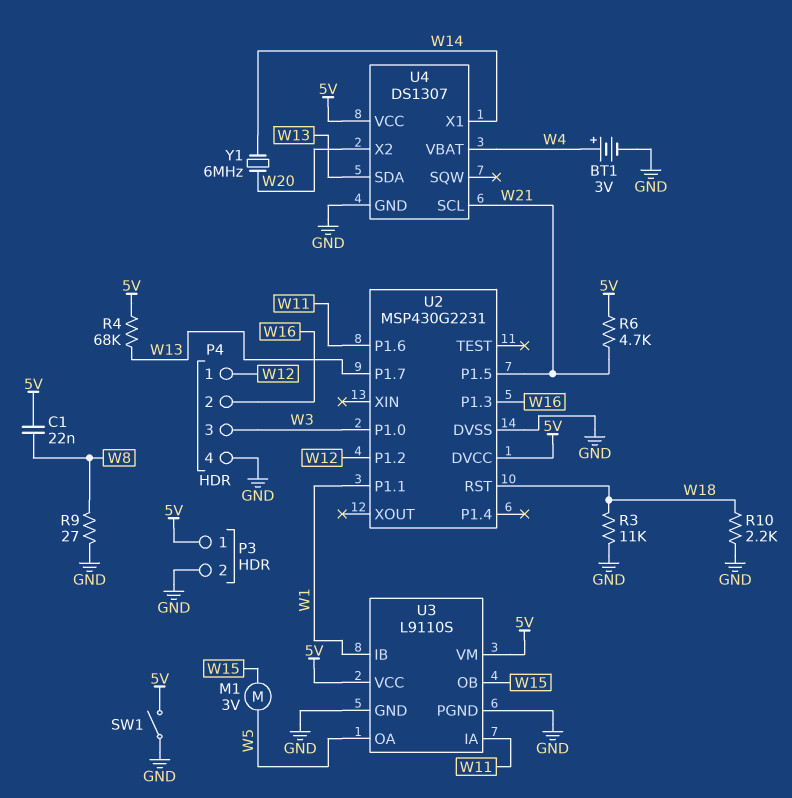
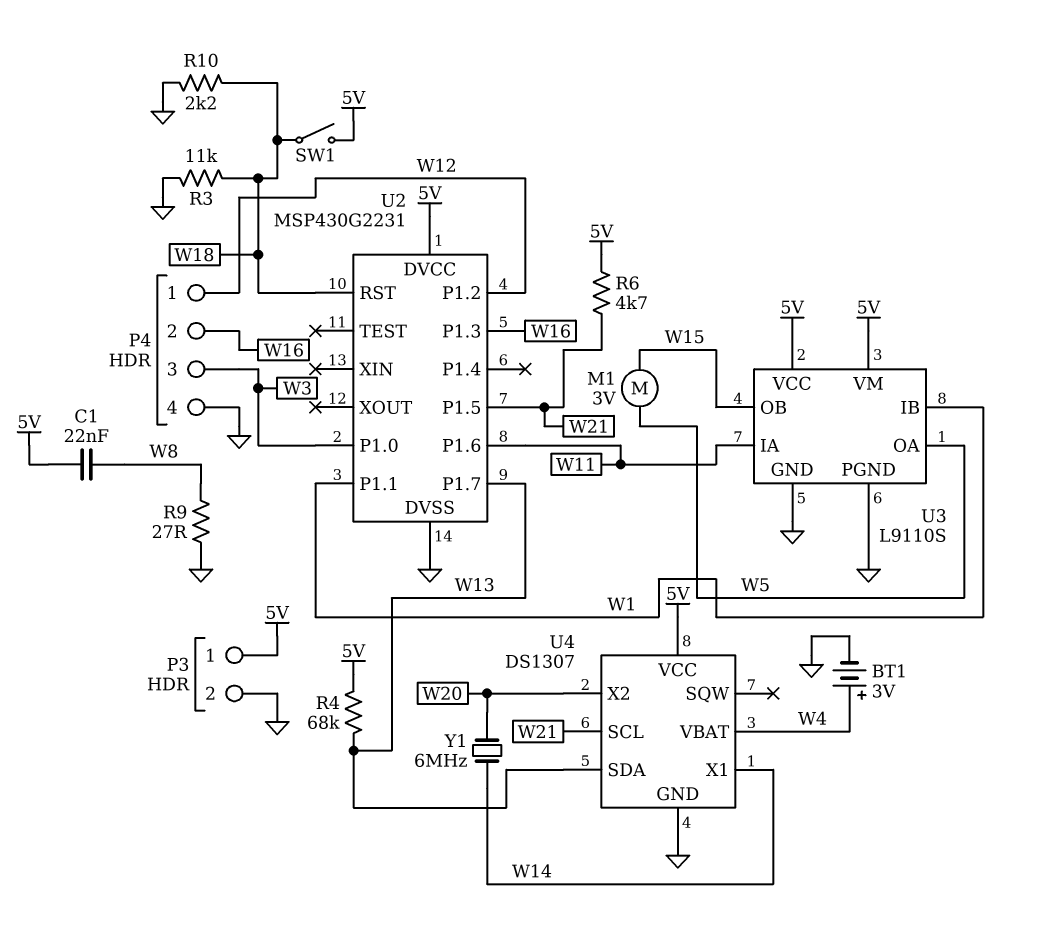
SW1: switch (5V, GND) -> switch (5V, W18)

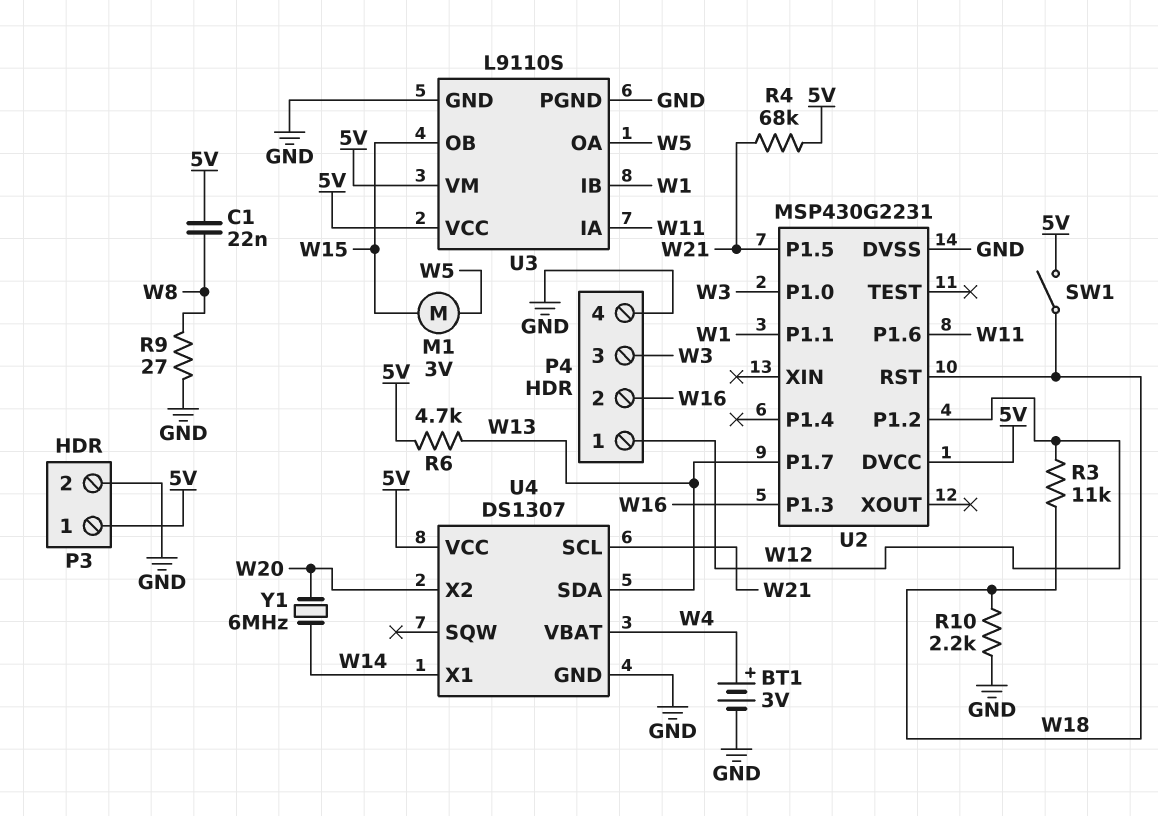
R3: 11k (GND, W18) -> 11k (W12, W18)
R4: 68k (5V, W13) -> 68k (5V, W21)
R6: 4.7k (5V, W21) -> 4.7k (5V, W13)

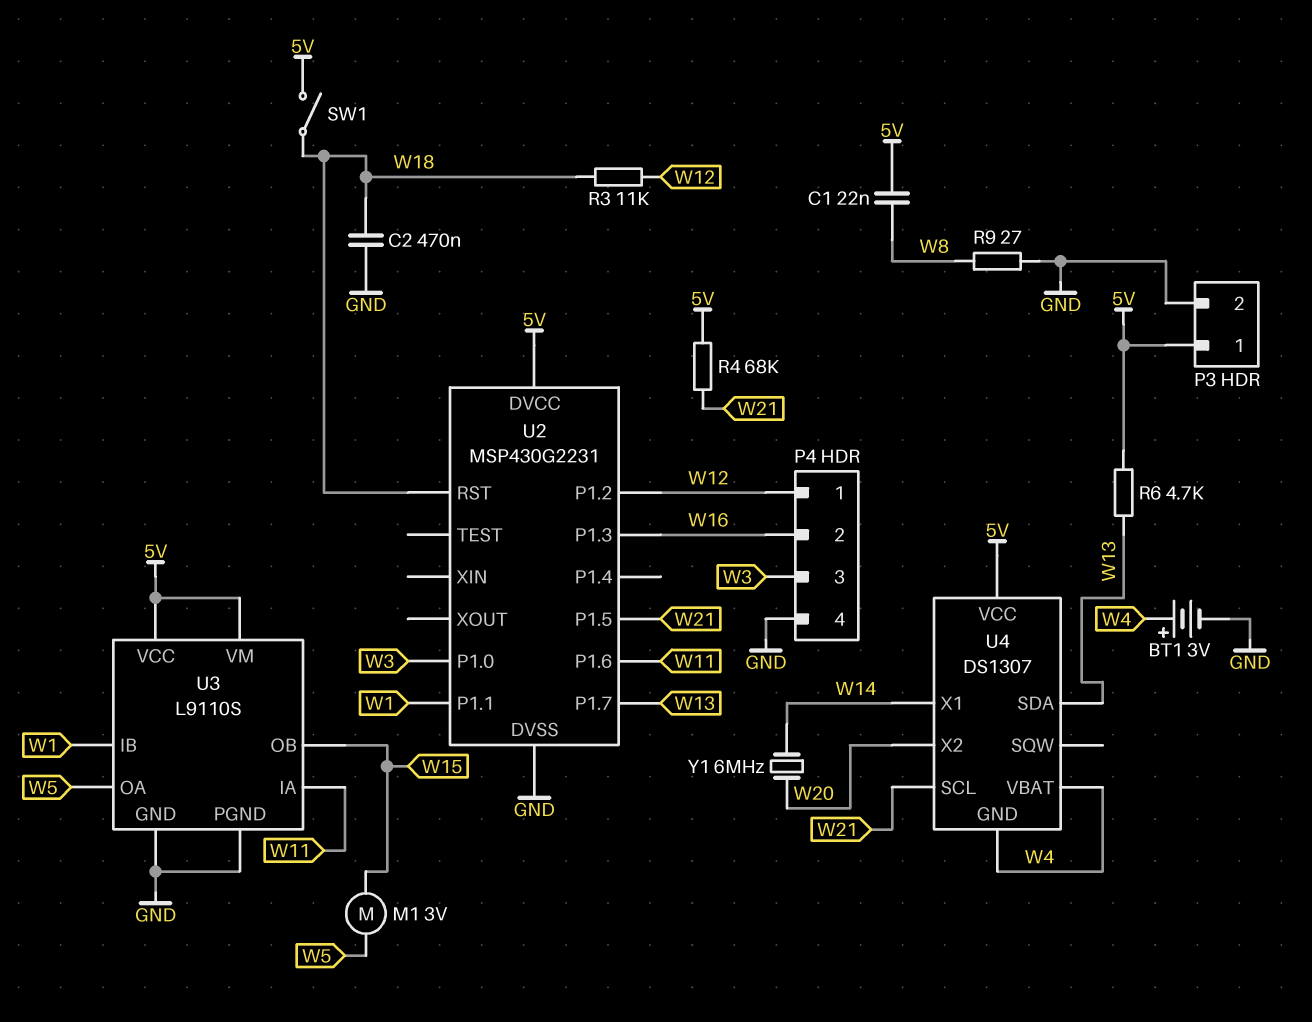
C2: none -> 470nF (GND, W18)
R10: 2.2k (GND, W18) -> none
U4 pin GND: GND -> W4

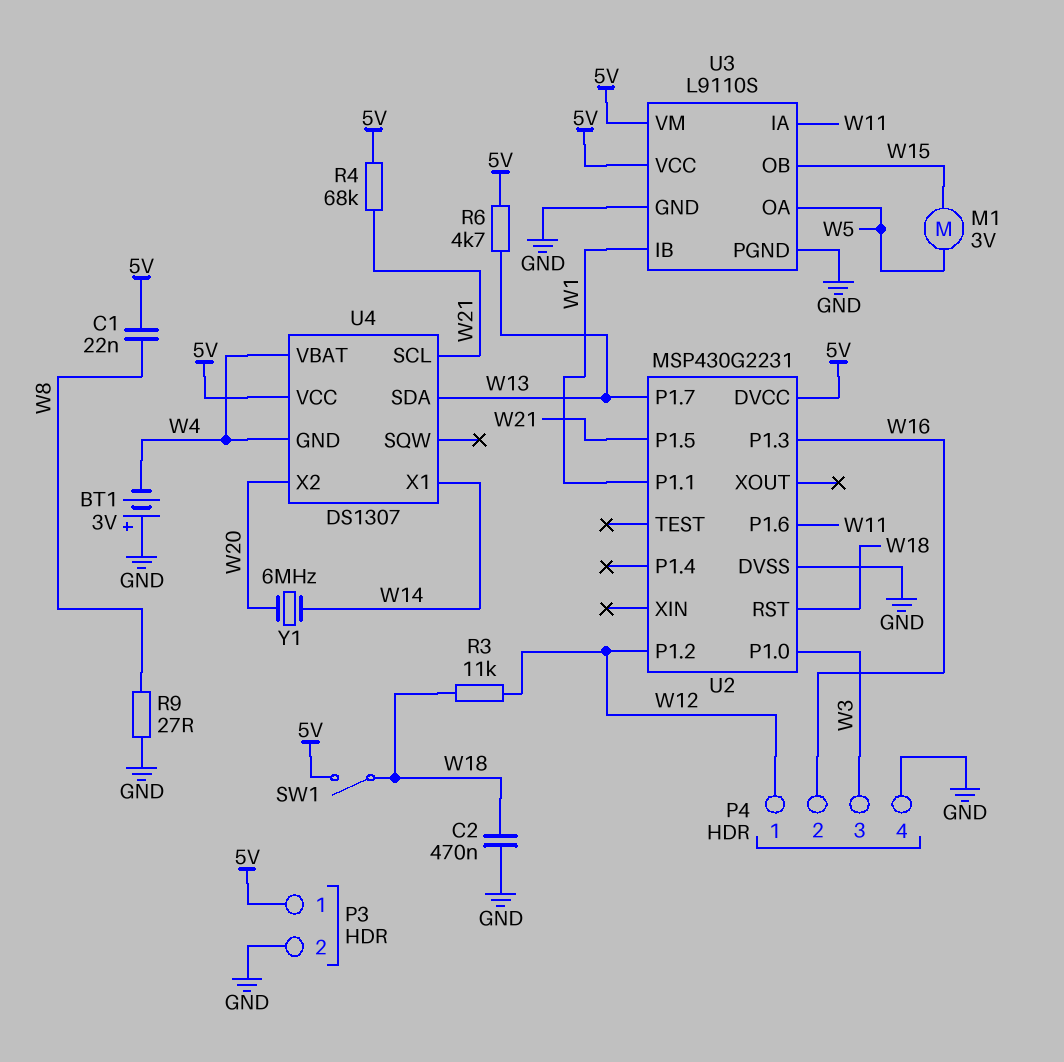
BT1: 3V (plus W4, minus GND) -> 3V (plus GND, minus W4)

